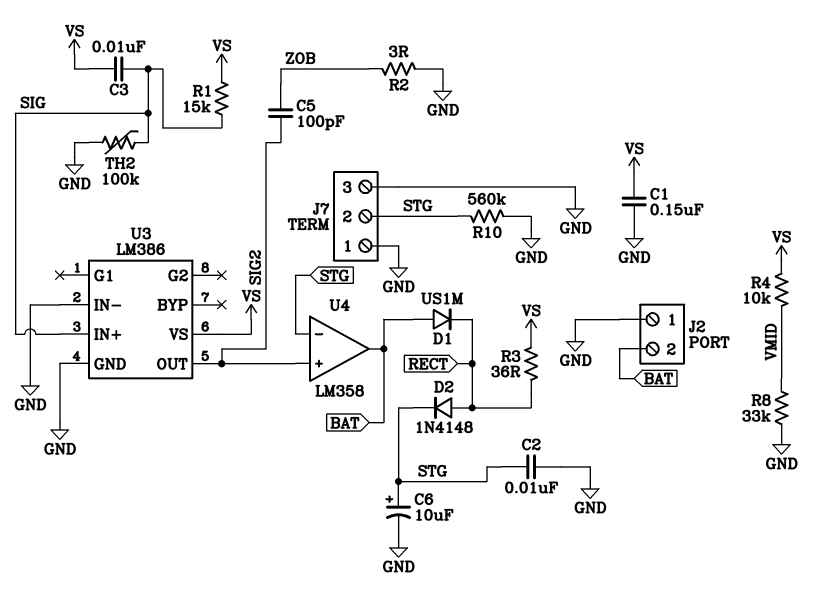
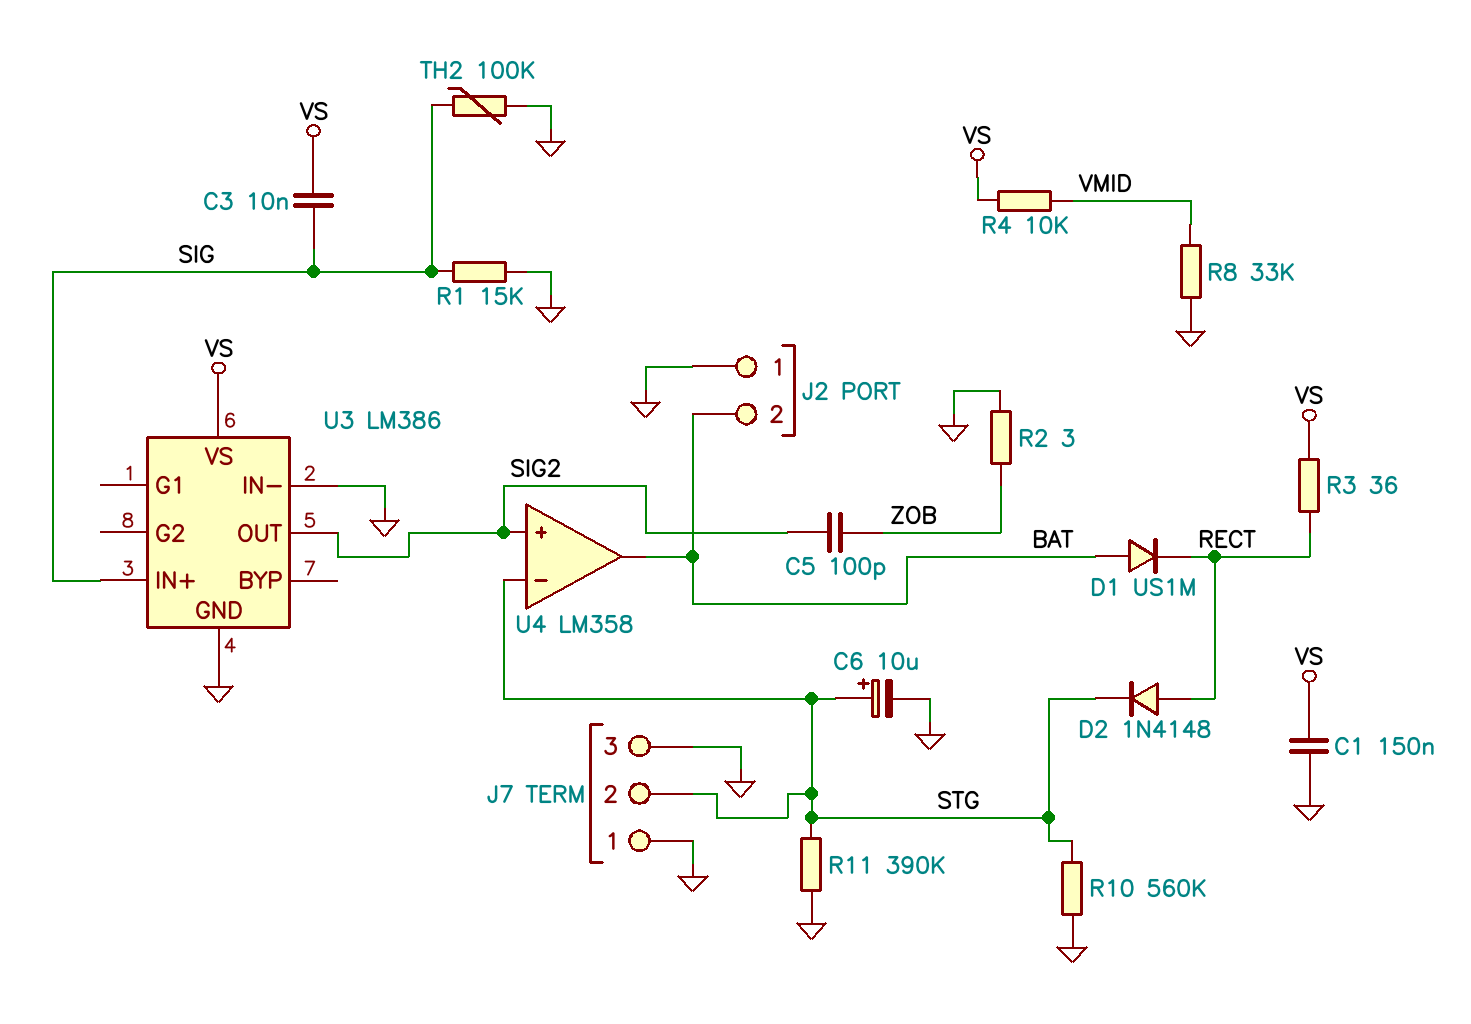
C2: 10nF (GND, STG) -> none
R1: 15k (SIG, VS) -> 15k (GND, SIG)
R11: none -> 390k (GND, STG)

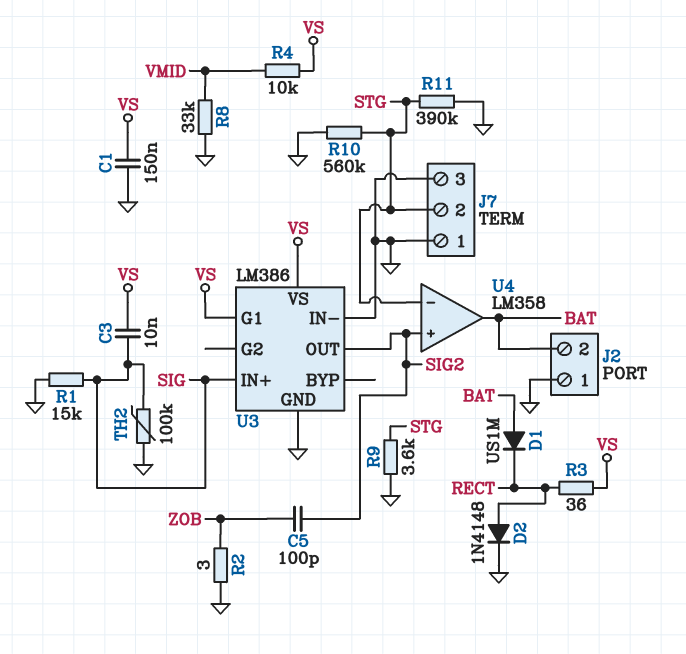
C6: 10uF (plus STG, minus GND) -> none
D2: diode 1N4148 (A RECT, K STG) -> diode 1N4148 (A RECT, K GND)
R9: none -> 3.6k (GND, STG)
U3 pin G1: none -> VS

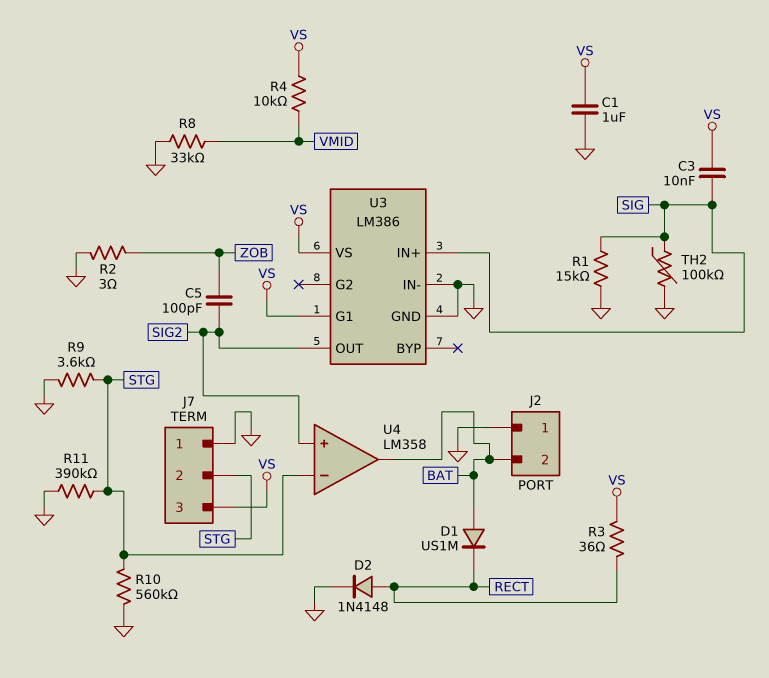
C1: 150nF (GND, VS) -> 1uF (GND, VS)
J7 pin 3: GND -> VS

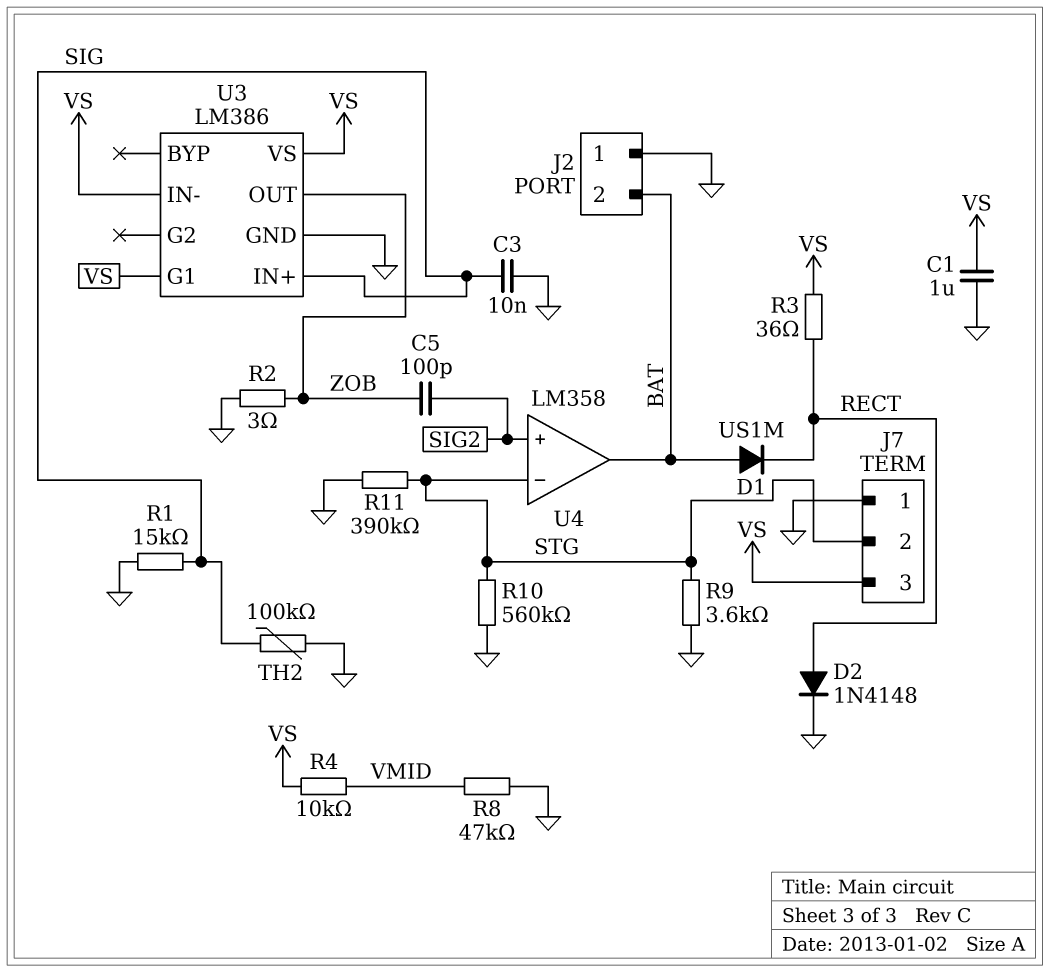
C3: 10nF (SIG, VS) -> 10nF (GND, SIG)
R8: 33k (GND, VMID) -> 47k (GND, VMID)
U3 pin IN-: GND -> VS
U3 pin OUT: SIG2 -> ZOB

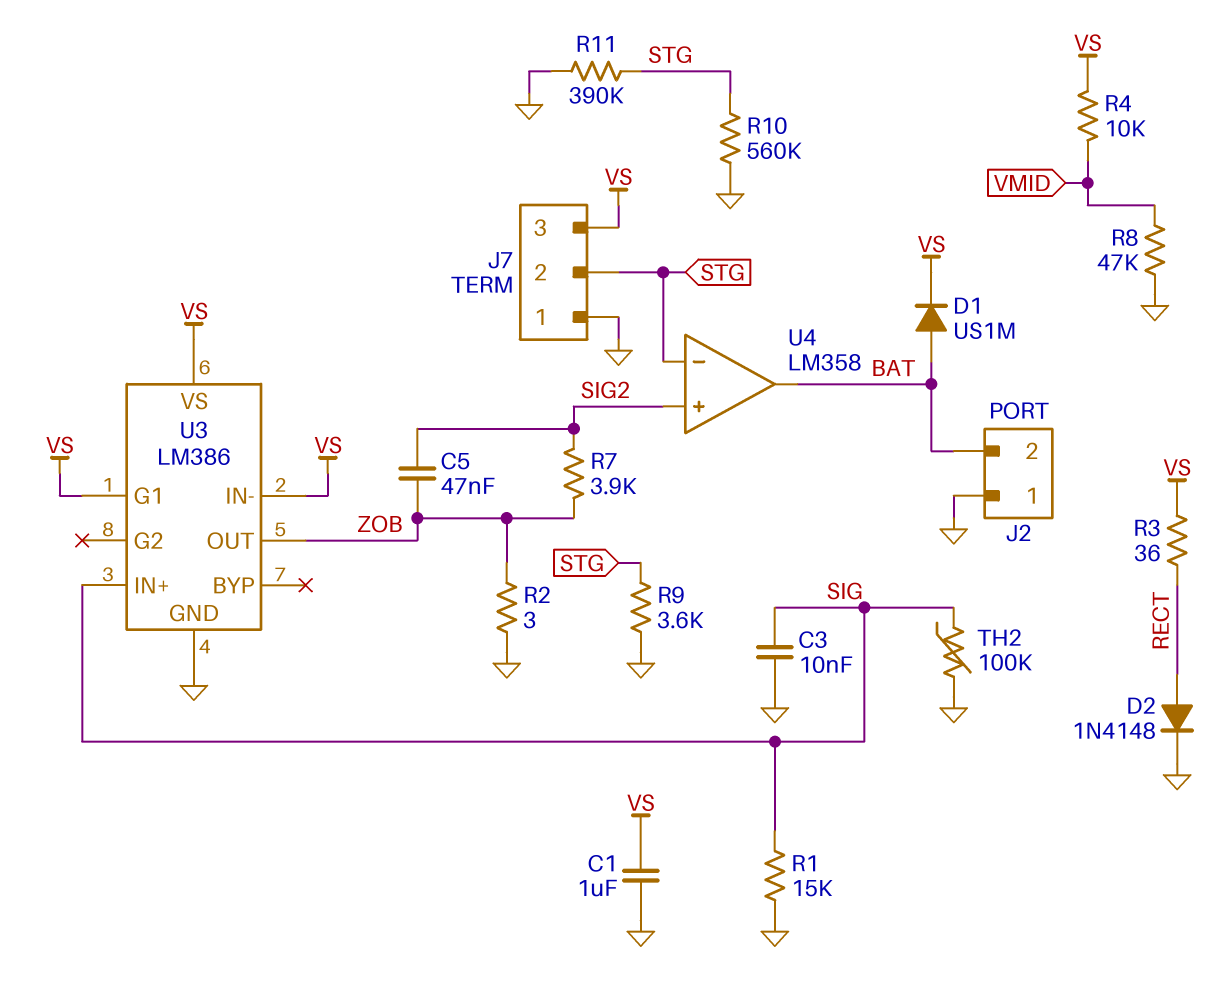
C5: 100pF (SIG2, ZOB) -> 47nF (SIG2, ZOB)
D1: diode US1M (A BAT, K RECT) -> diode US1M (A BAT, K VS)
R7: none -> 3.9k (SIG2, ZOB)

